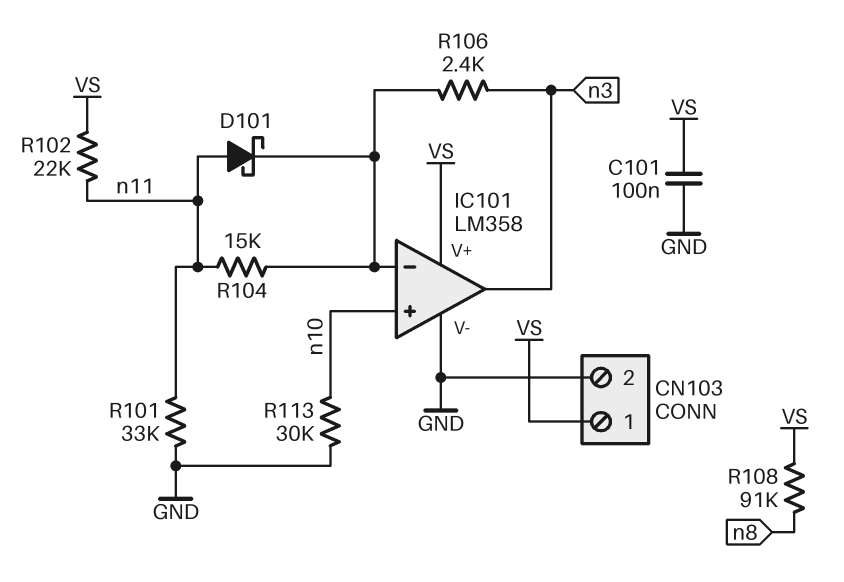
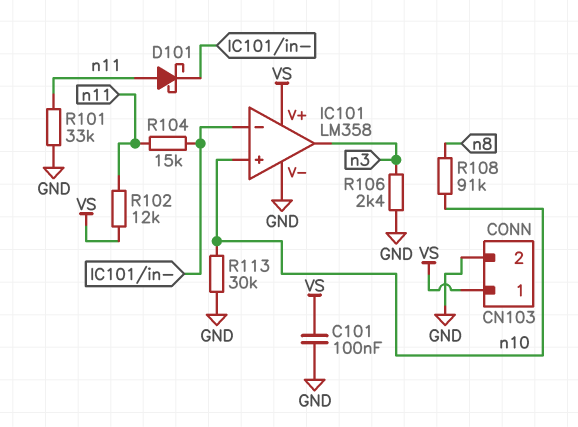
R102: 22k (VS, n11) -> 12k (VS, n11)
R106: 2.4k (IC101/in-, n3) -> 2.4k (GND, n3)
R108: 91k (VS, n8) -> 91k (n8, n10)

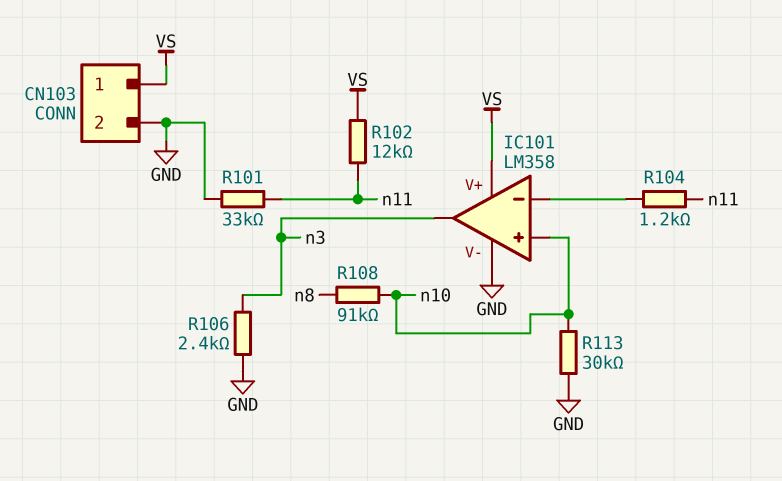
C101: 100nF (GND, VS) -> none
D101: schottky (A n11, K IC101/in-) -> none
R104: 15k (IC101/in-, n11) -> 1.2k (IC101/in-, n11)

